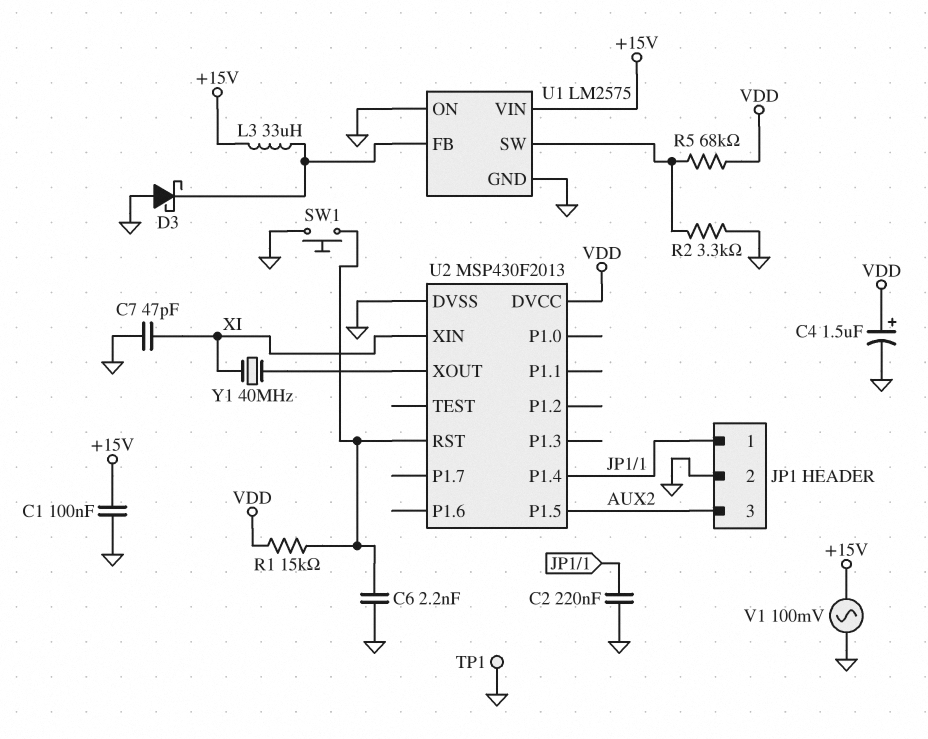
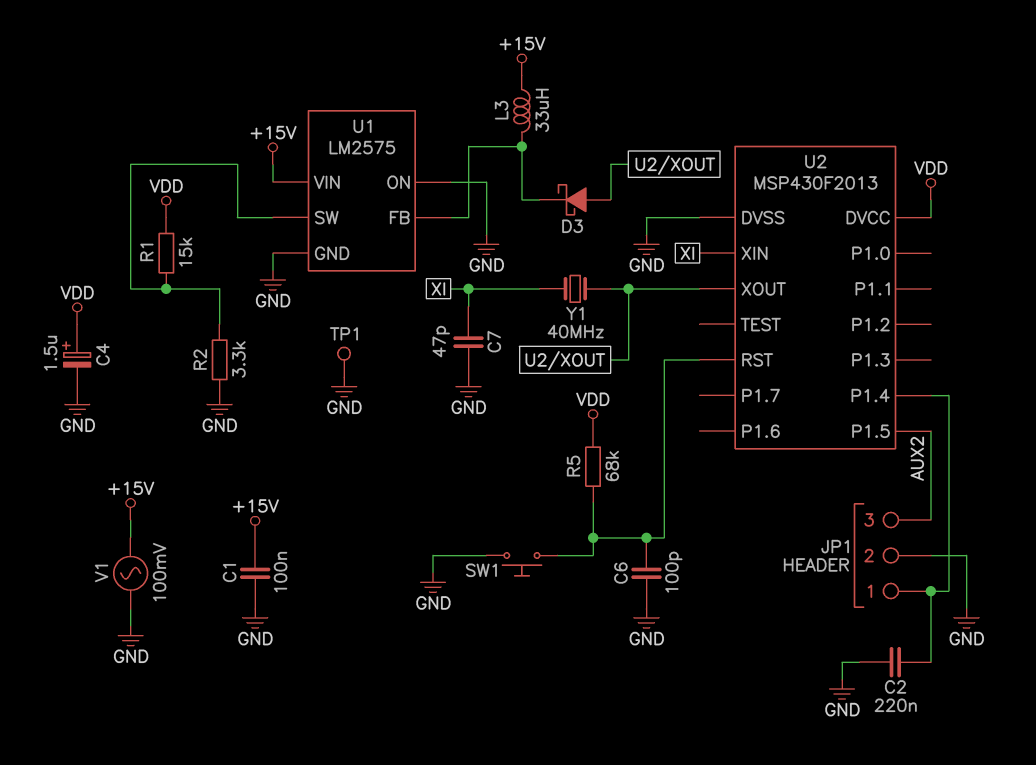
C6: 2.2nF (GND, U2/RST) -> 100pF (GND, U2/RST)
D3: schottky (A GND, K U1/FB) -> schottky (A U2/XOUT, K U1/FB)
R1: 15k (U2/RST, VDD) -> 15k (U1/SW, VDD)
R5: 68k (U1/SW, VDD) -> 68k (U2/RST, VDD)

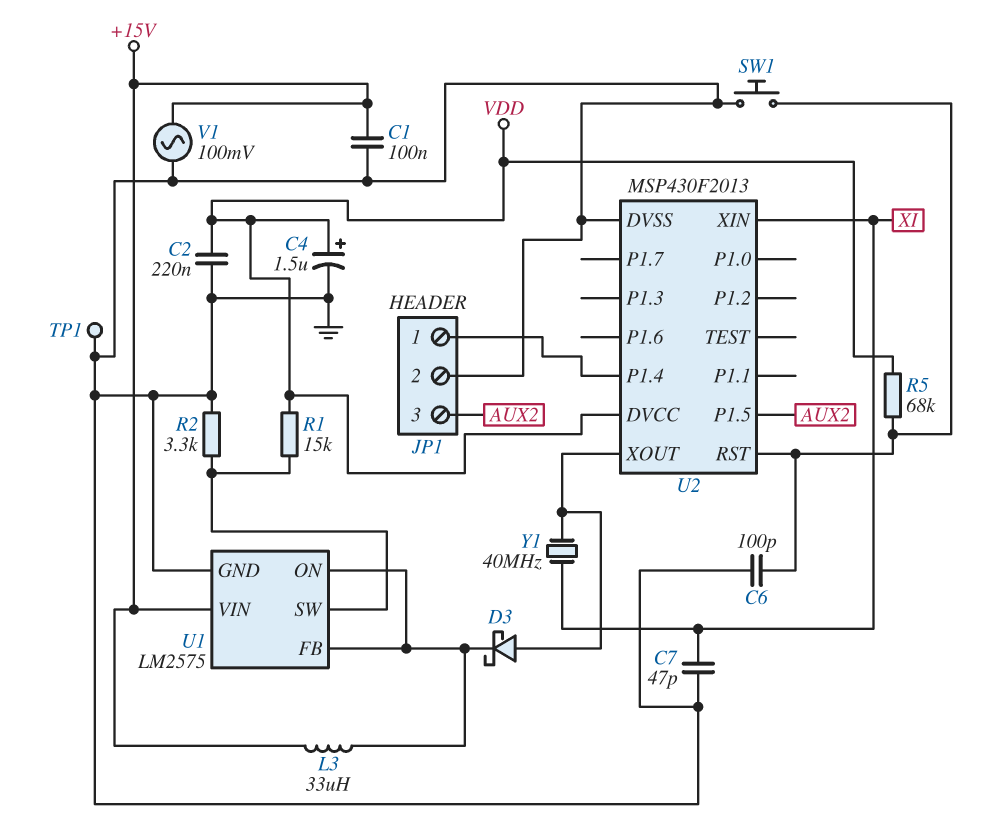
C2: 220nF (GND, JP1/1) -> 220nF (GND, VDD)
U1 pin ON: GND -> U1/FB

